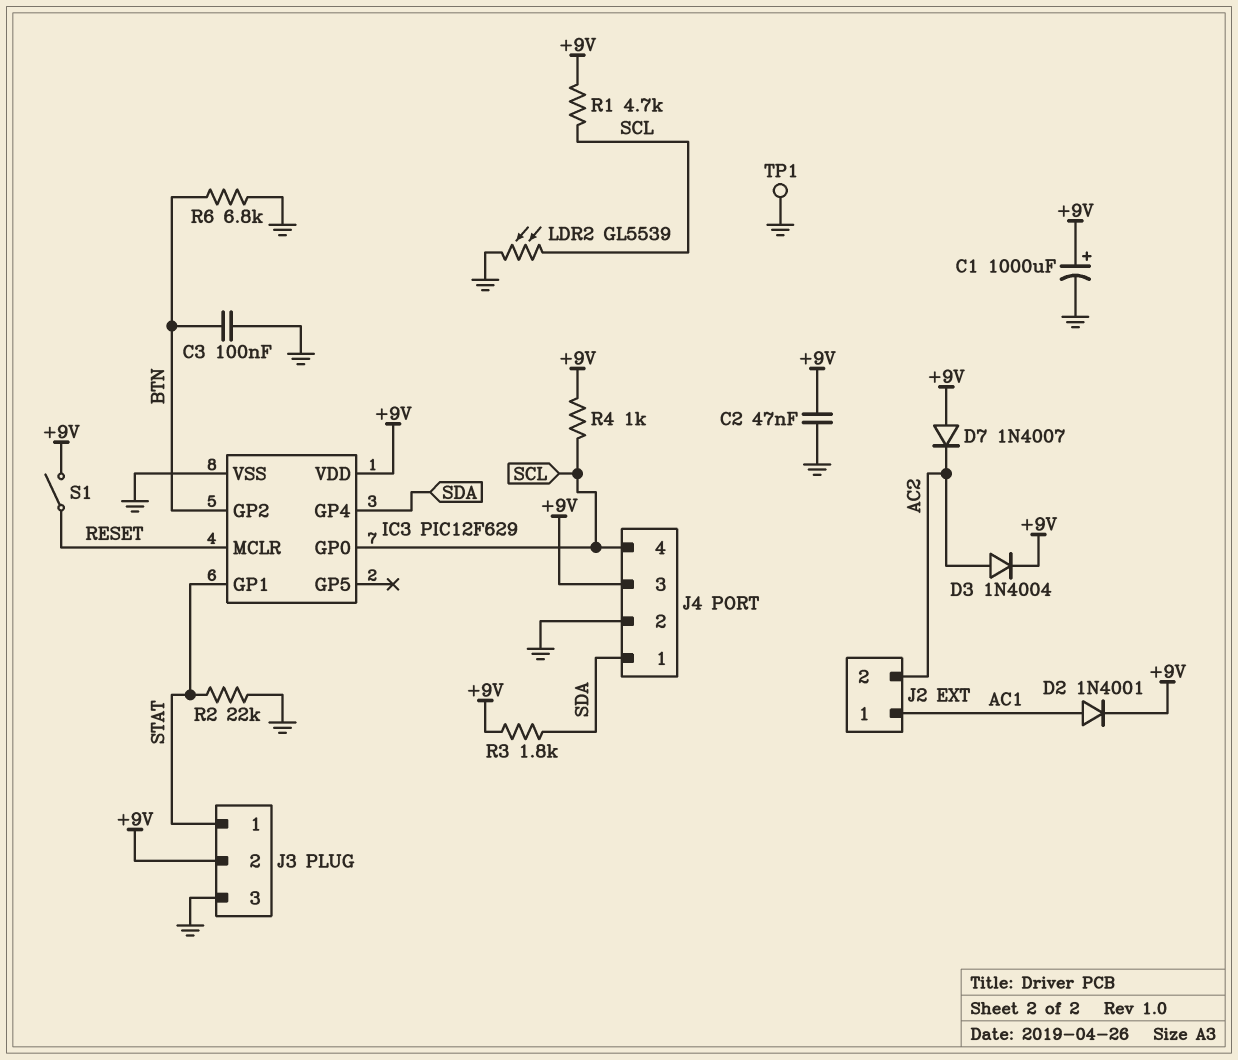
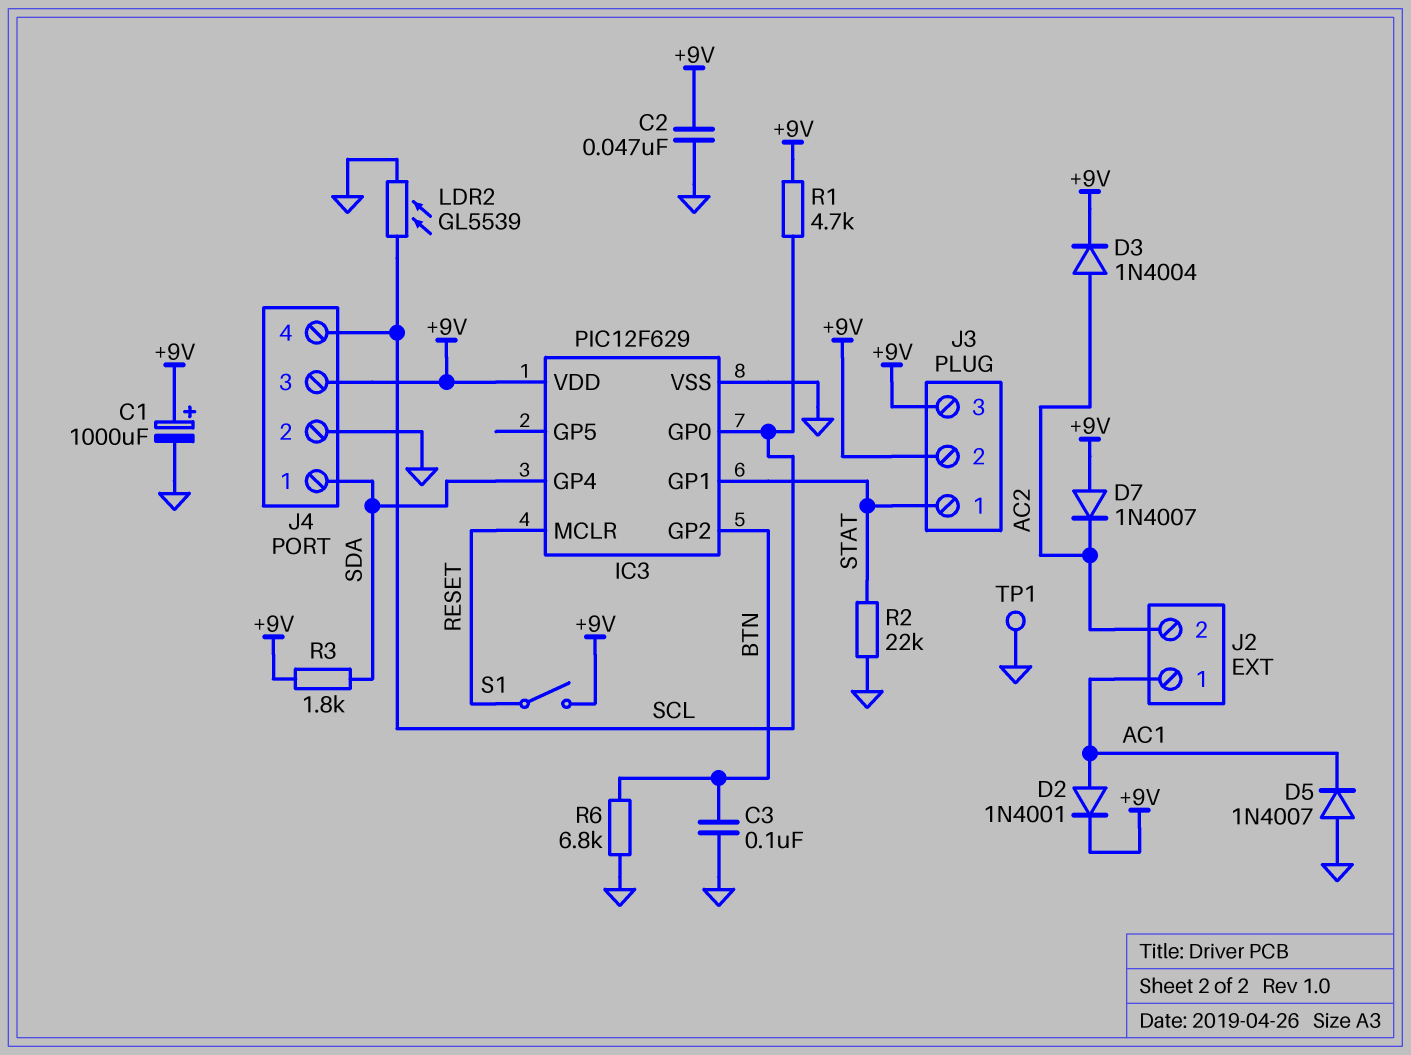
D5: none -> diode 1N4007 (A GND, K AC1)
J3 pin 3: GND -> +9V
R4: 1k (+9V, SCL) -> none

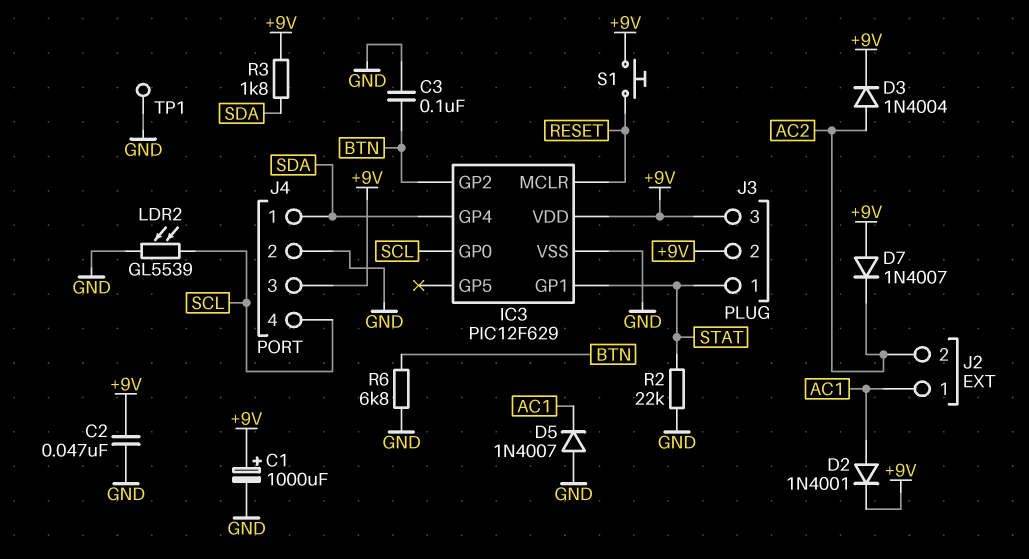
R1: 4.7k (+9V, SCL) -> none
S1: switch (+9V, RESET) -> button (+9V, RESET)

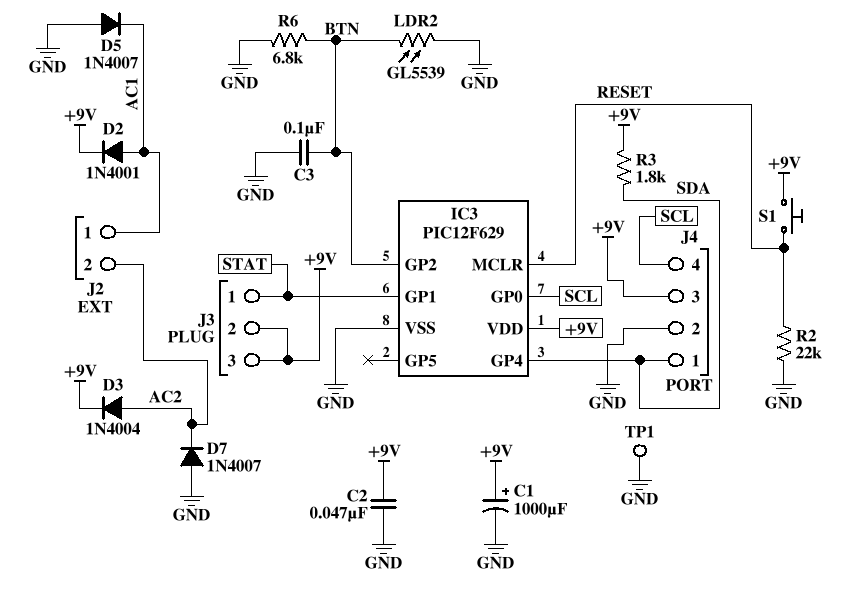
D7: diode 1N4007 (A +9V, K AC2) -> diode 1N4007 (A GND, K AC2)
LDR2: GL5539 (GND, SCL) -> GL5539 (BTN, GND)
R2: 22k (GND, STAT) -> 22k (GND, RESET)

